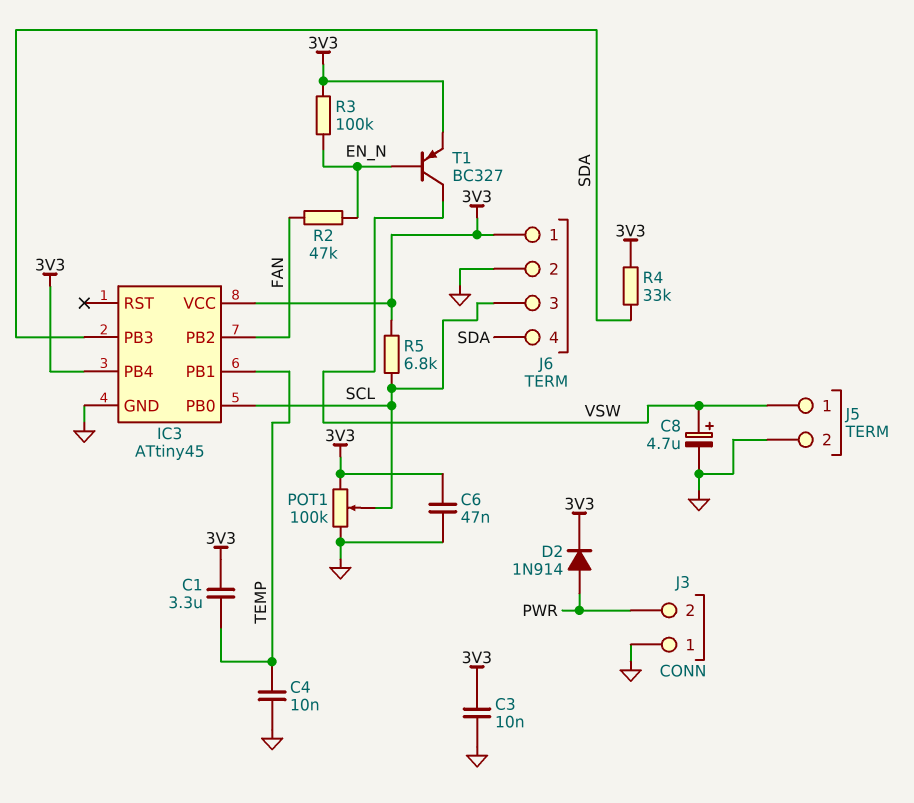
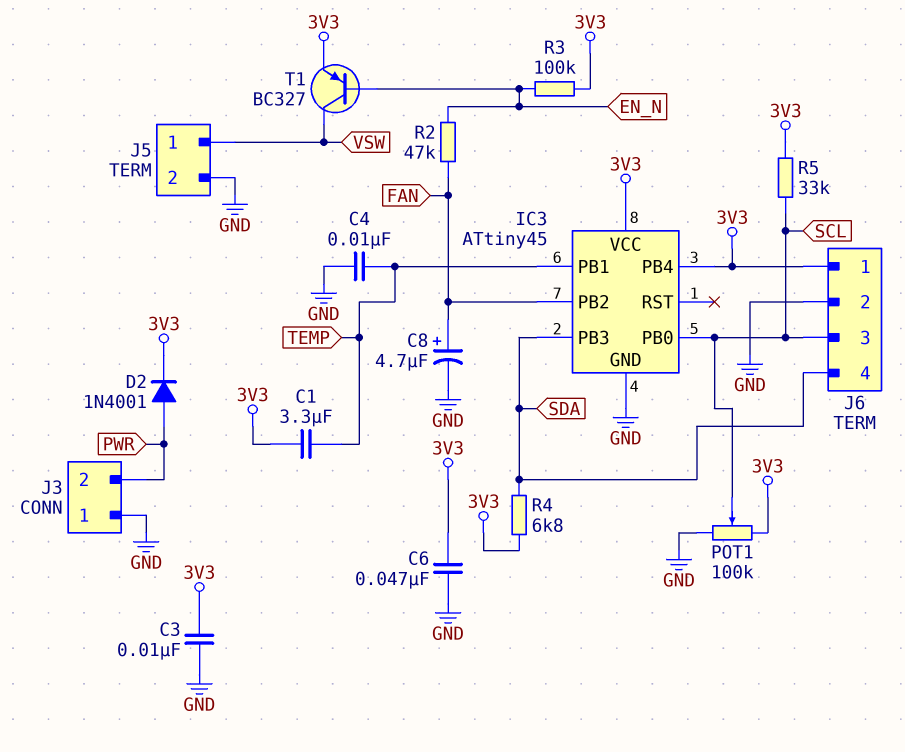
C8: 4.7uF (plus VSW, minus GND) -> 4.7uF (plus FAN, minus GND)
D2: diode 1N914 (A PWR, K 3V3) -> diode 1N4001 (A PWR, K 3V3)
R4: 33k (3V3, SDA) -> 6.8k (3V3, SDA)
R5: 6.8k (3V3, SCL) -> 33k (3V3, SCL)

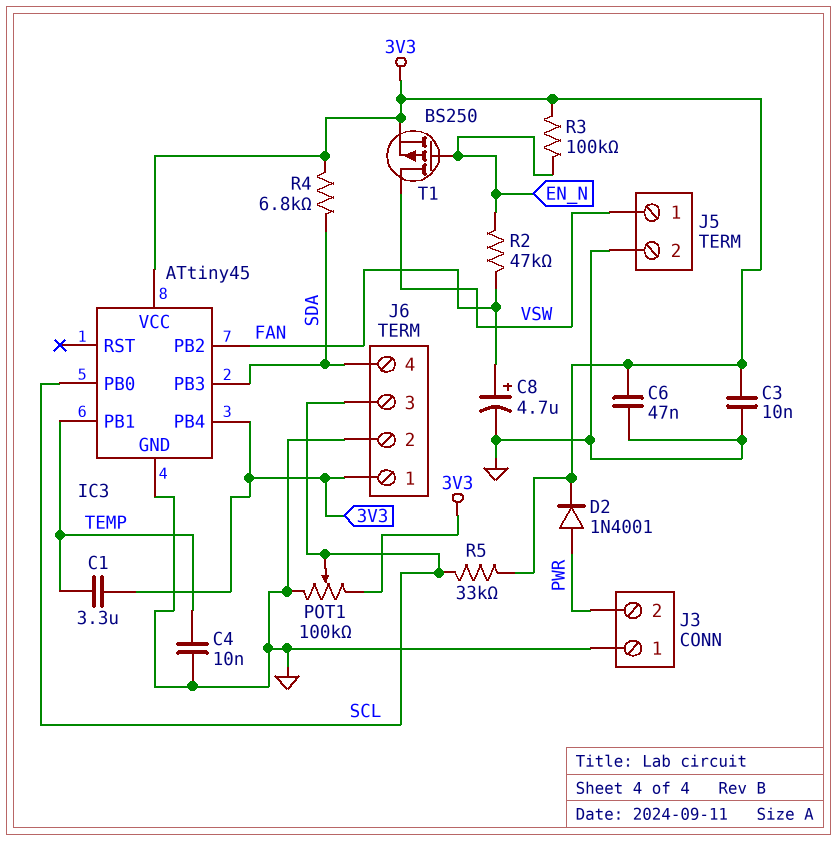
T1: PNP BC327 (B EN_N, C VSW, E 3V3) -> PMOS BS250 (G EN_N, D VSW, S 3V3)

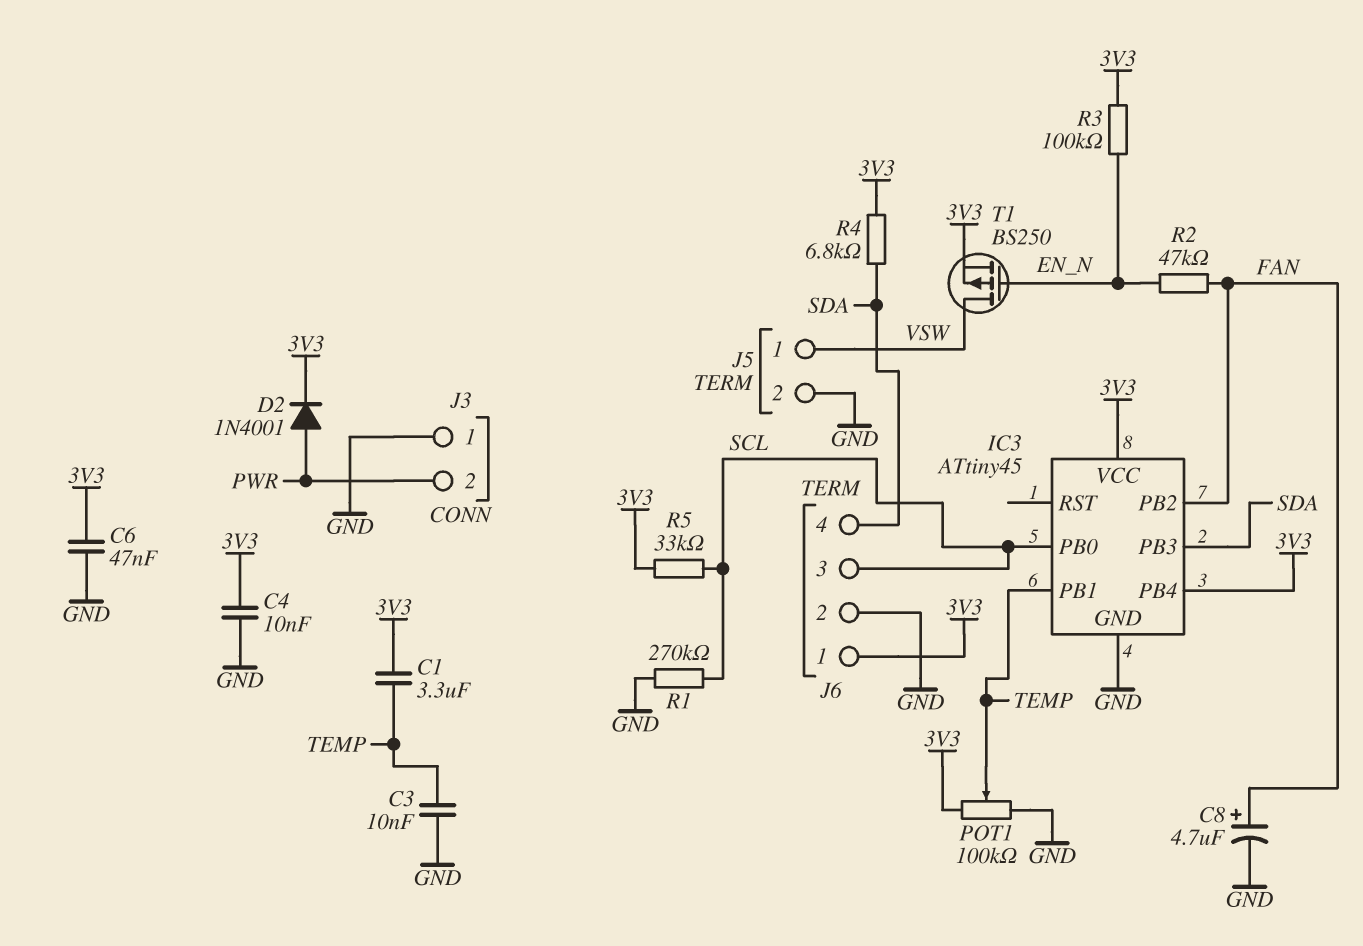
C3: 10nF (3V3, GND) -> 10nF (GND, TEMP)
C4: 10nF (GND, TEMP) -> 10nF (3V3, GND)
POT1: 100k (3V3, GND, wiper SCL) -> 100k (3V3, GND, wiper TEMP)
R1: none -> 270k (GND, SCL)

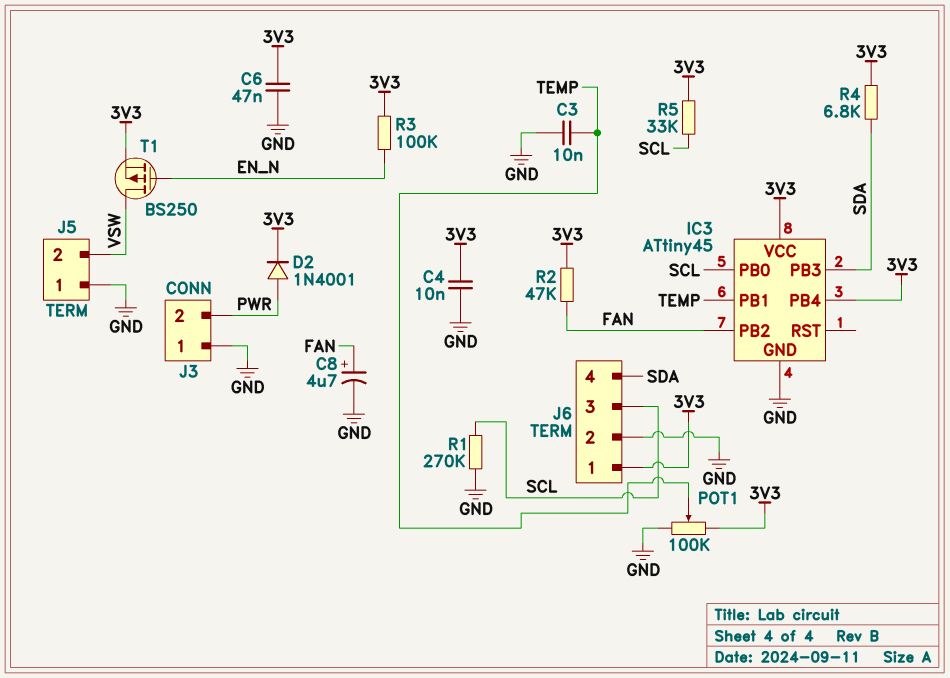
C1: 3.3uF (3V3, TEMP) -> none
J5 pin 1: VSW -> GND
J5 pin 2: GND -> VSW
R2: 47k (EN_N, FAN) -> 47k (3V3, FAN)

